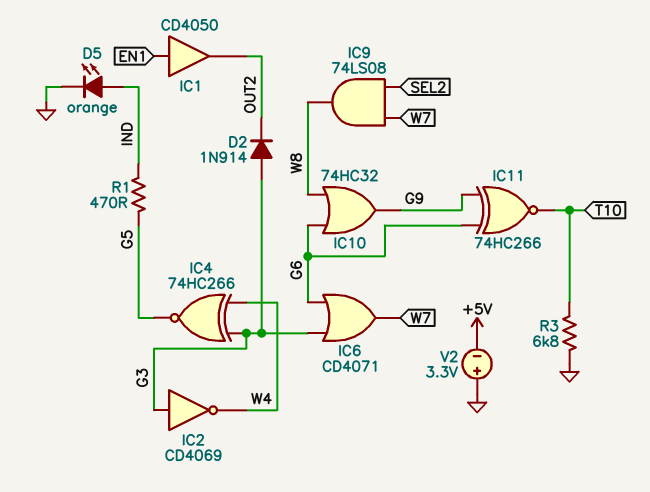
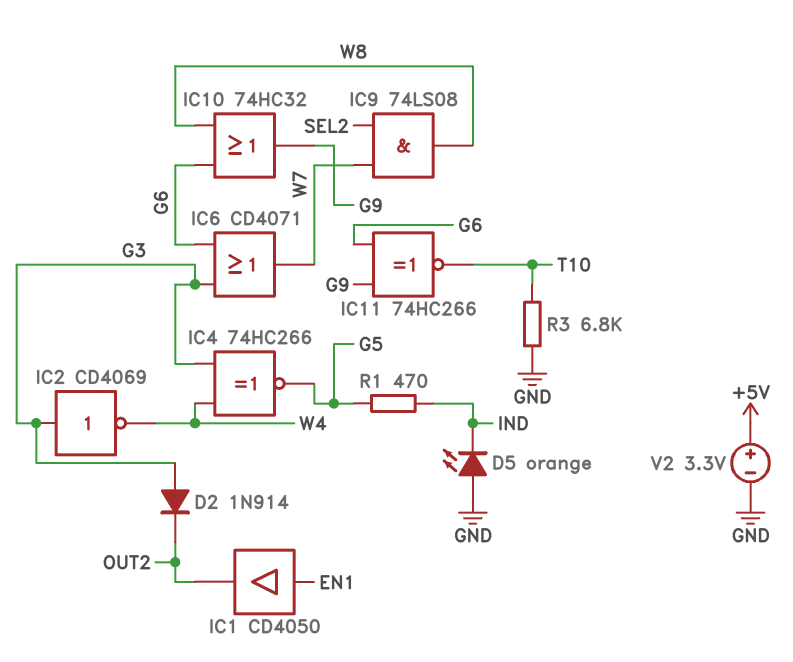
D5: LED orange (A IND, K GND) -> LED orange (A GND, K IND)
V2: 3.3V (plus GND, minus +5V) -> 3.3V (plus +5V, minus GND)

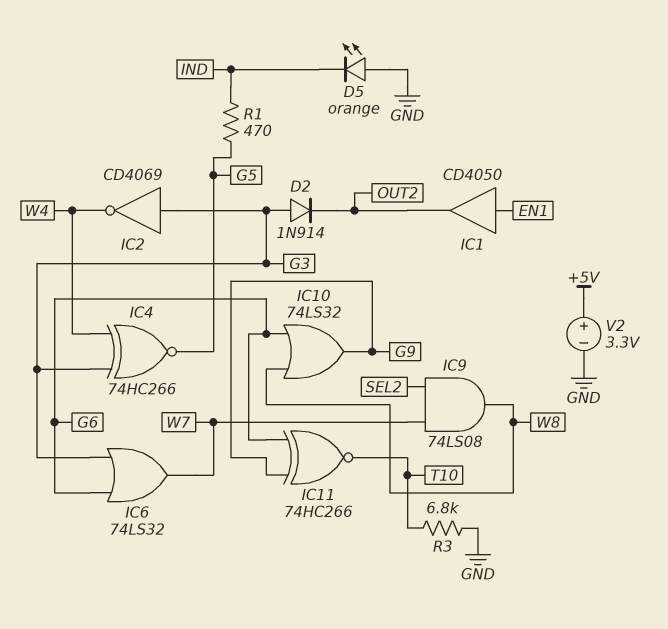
IC6: OR CD4071 (in G3, in G6, out W7) -> OR 74LS32 (in G3, in G6, out W7)
IC10: OR 74HC32 (in G6, in W8, out G9) -> OR 74LS32 (in G6, in W8, out G9)

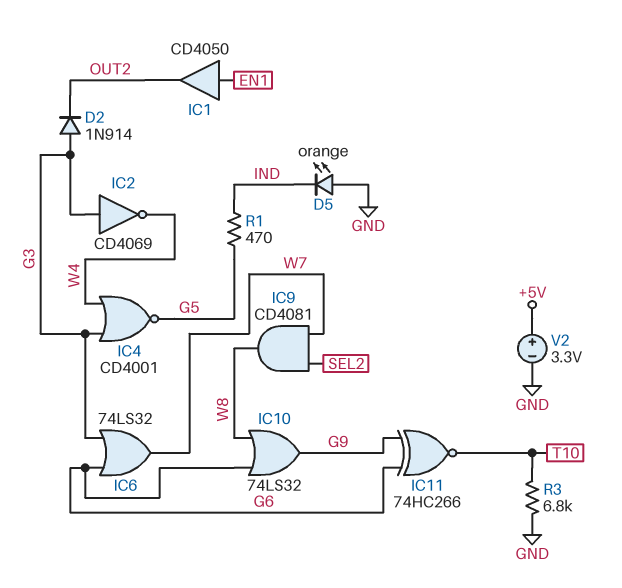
IC4: XNOR 74HC266 (in G3, in W4, out G5) -> NOR CD4001 (in G3, in W4, out G5)
IC9: AND 74LS08 (in SEL2, in W7, out W8) -> AND CD4081 (in SEL2, in W7, out W8)

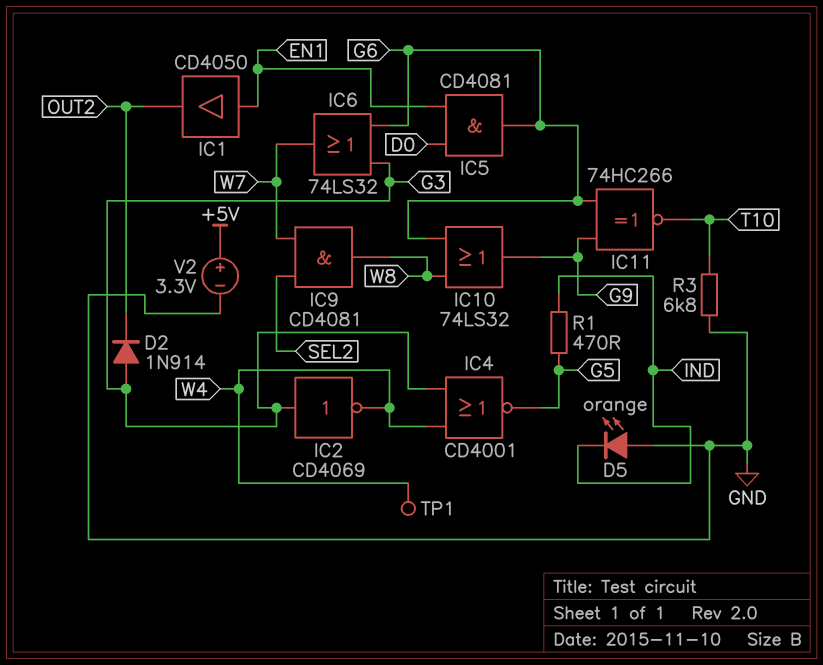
IC5: none -> AND CD4081 (in D0, in EN1, out G6)
TP1: none -> test point (W4)

